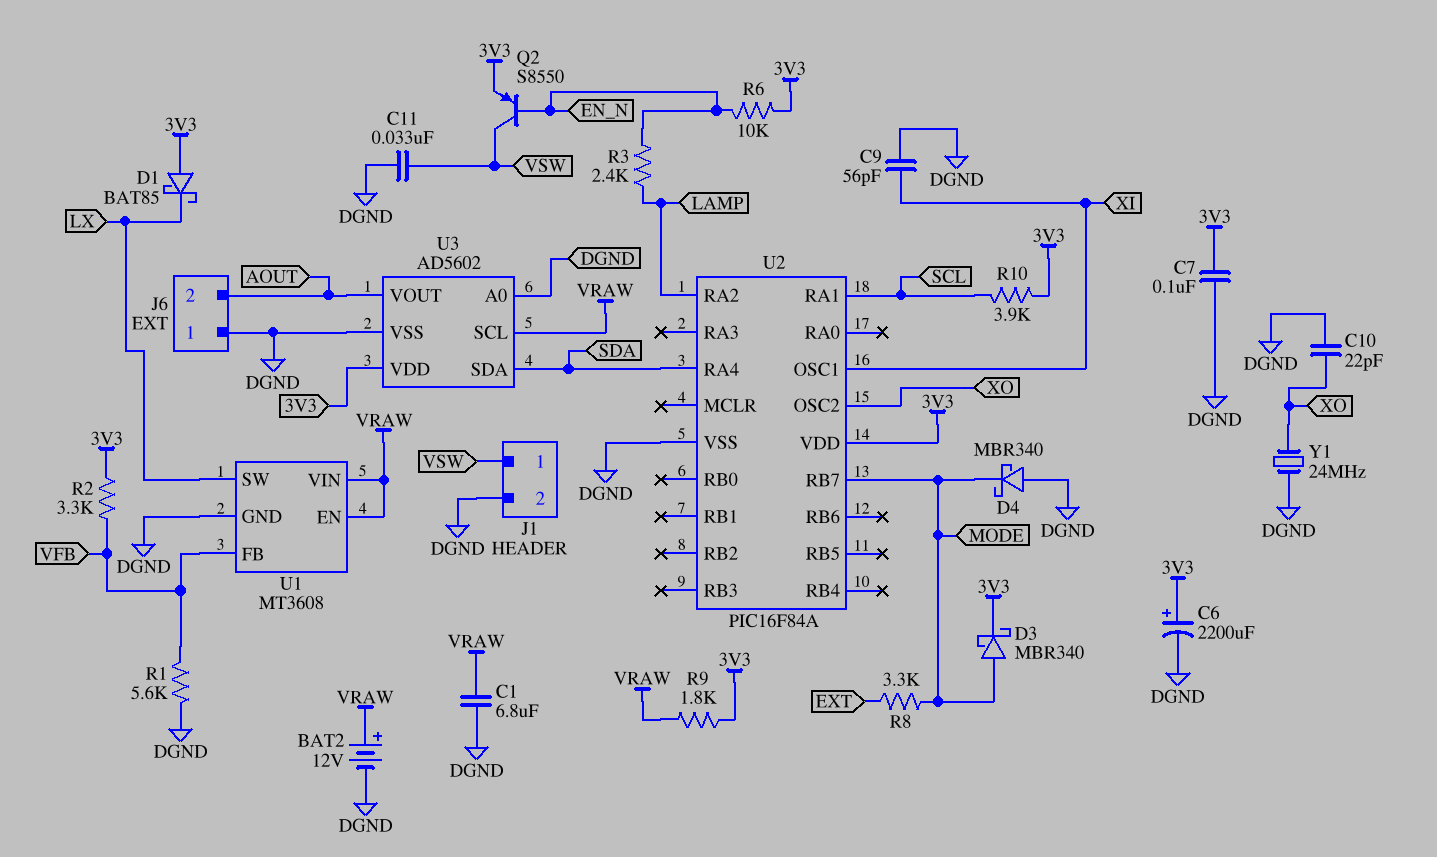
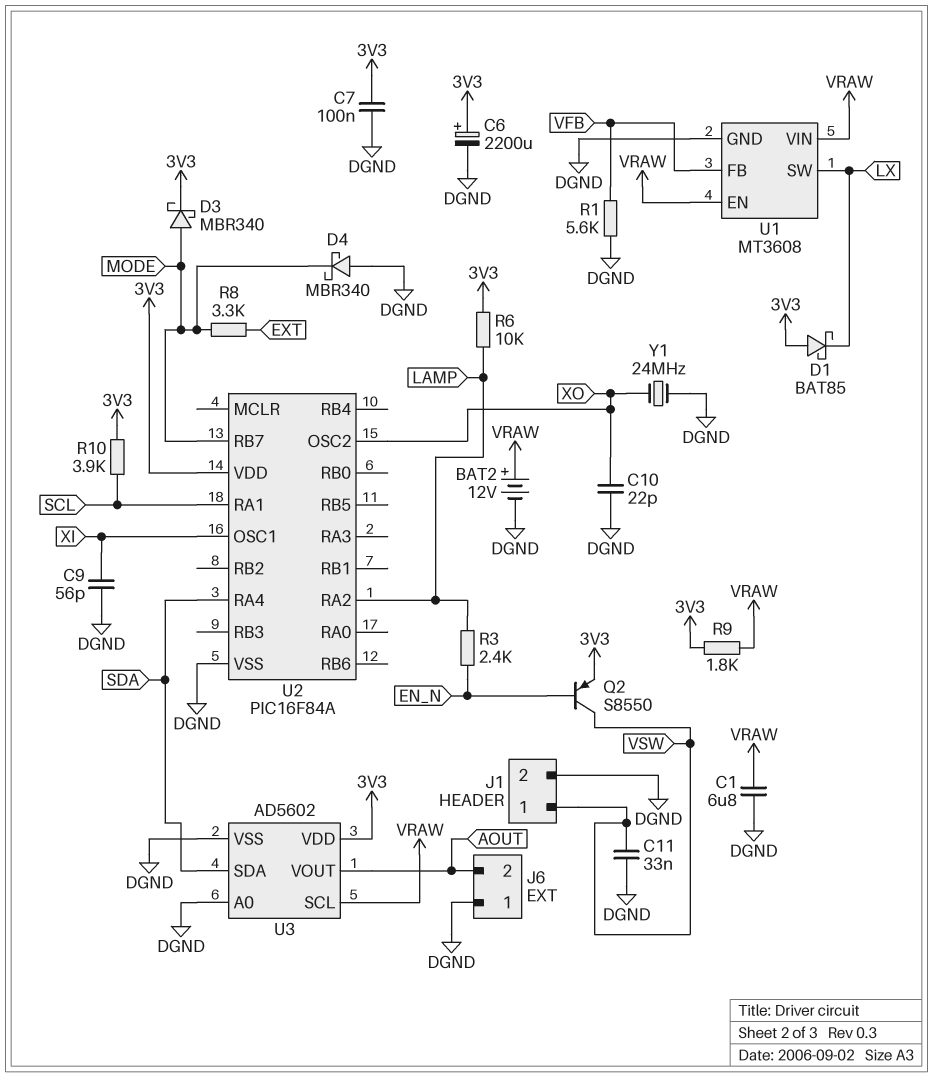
R2: 3.3k (3V3, VFB) -> none
R6: 10k (3V3, EN_N) -> 10k (3V3, LAMP)

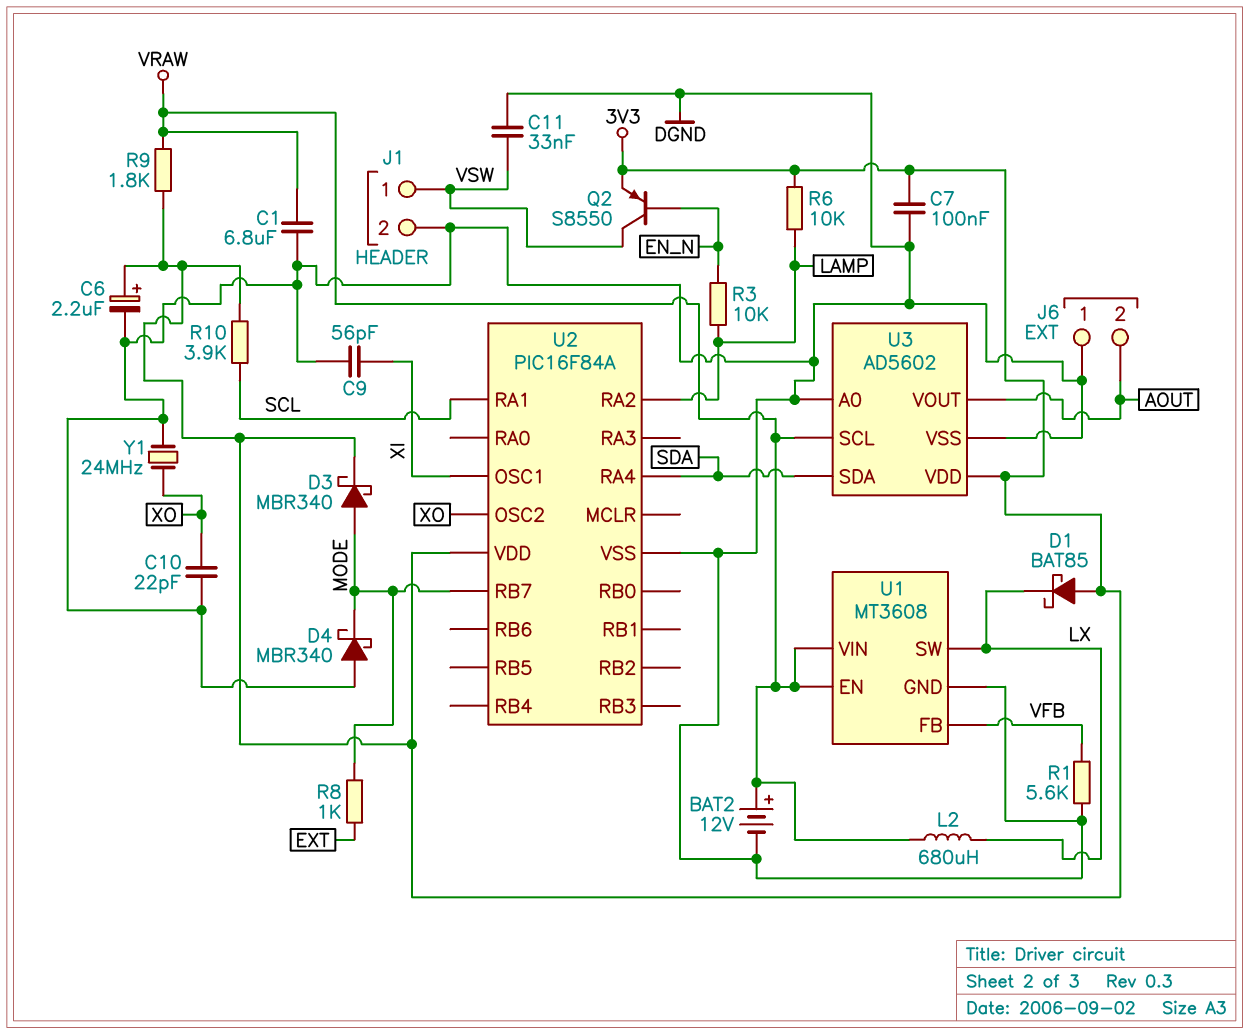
C6: 2200uF (plus 3V3, minus DGND) -> 2.2uF (plus 3V3, minus DGND)
L2: none -> 680uH (LX, VRAW)
R3: 2.4k (EN_N, LAMP) -> 10k (EN_N, LAMP)
R8: 3.3k (EXT, MODE) -> 1k (EXT, MODE)

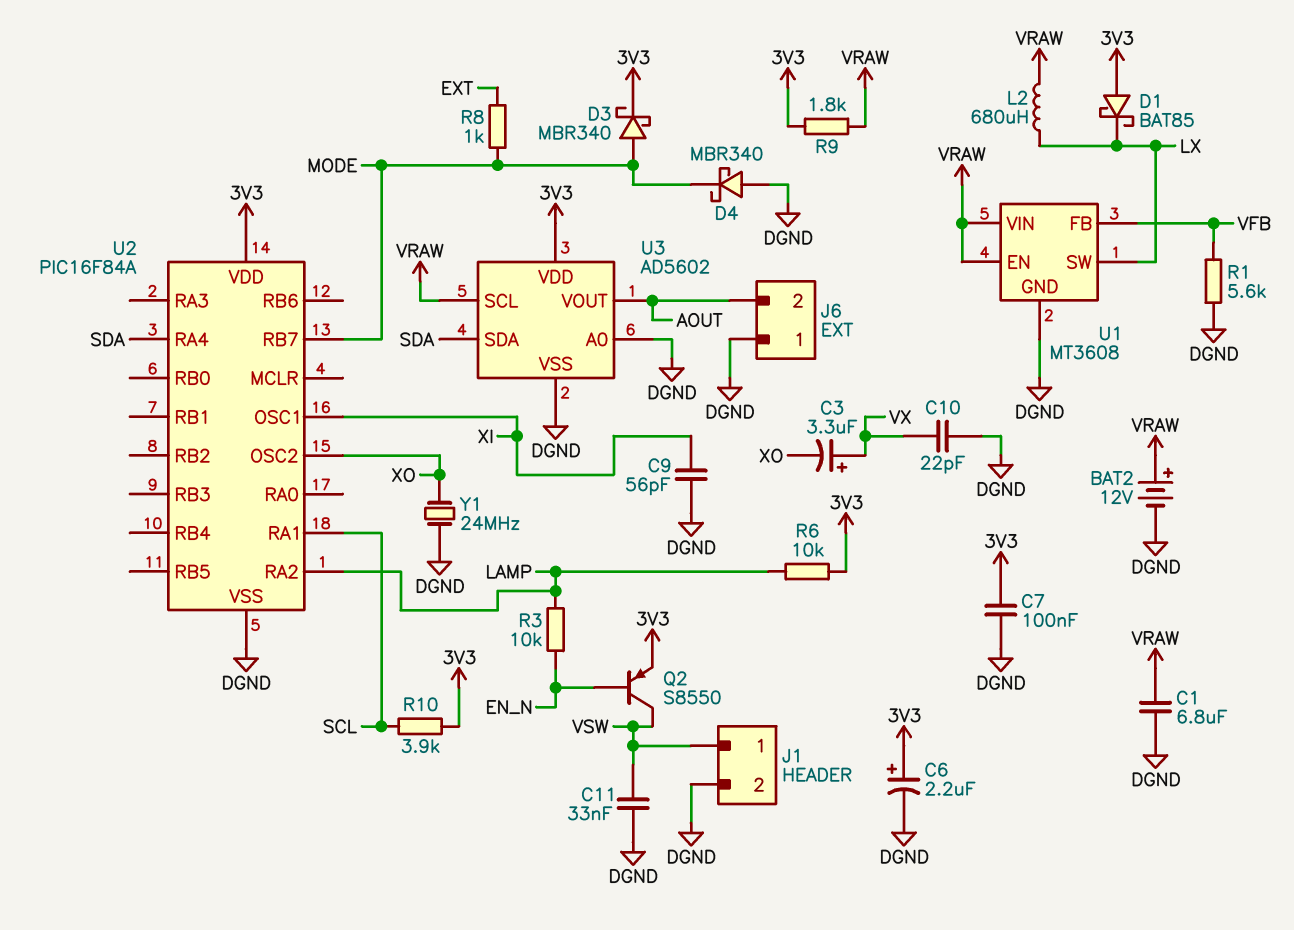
C3: none -> 3.3uF (plus VX, minus XO)
C10: 22pF (DGND, XO) -> 22pF (DGND, VX)

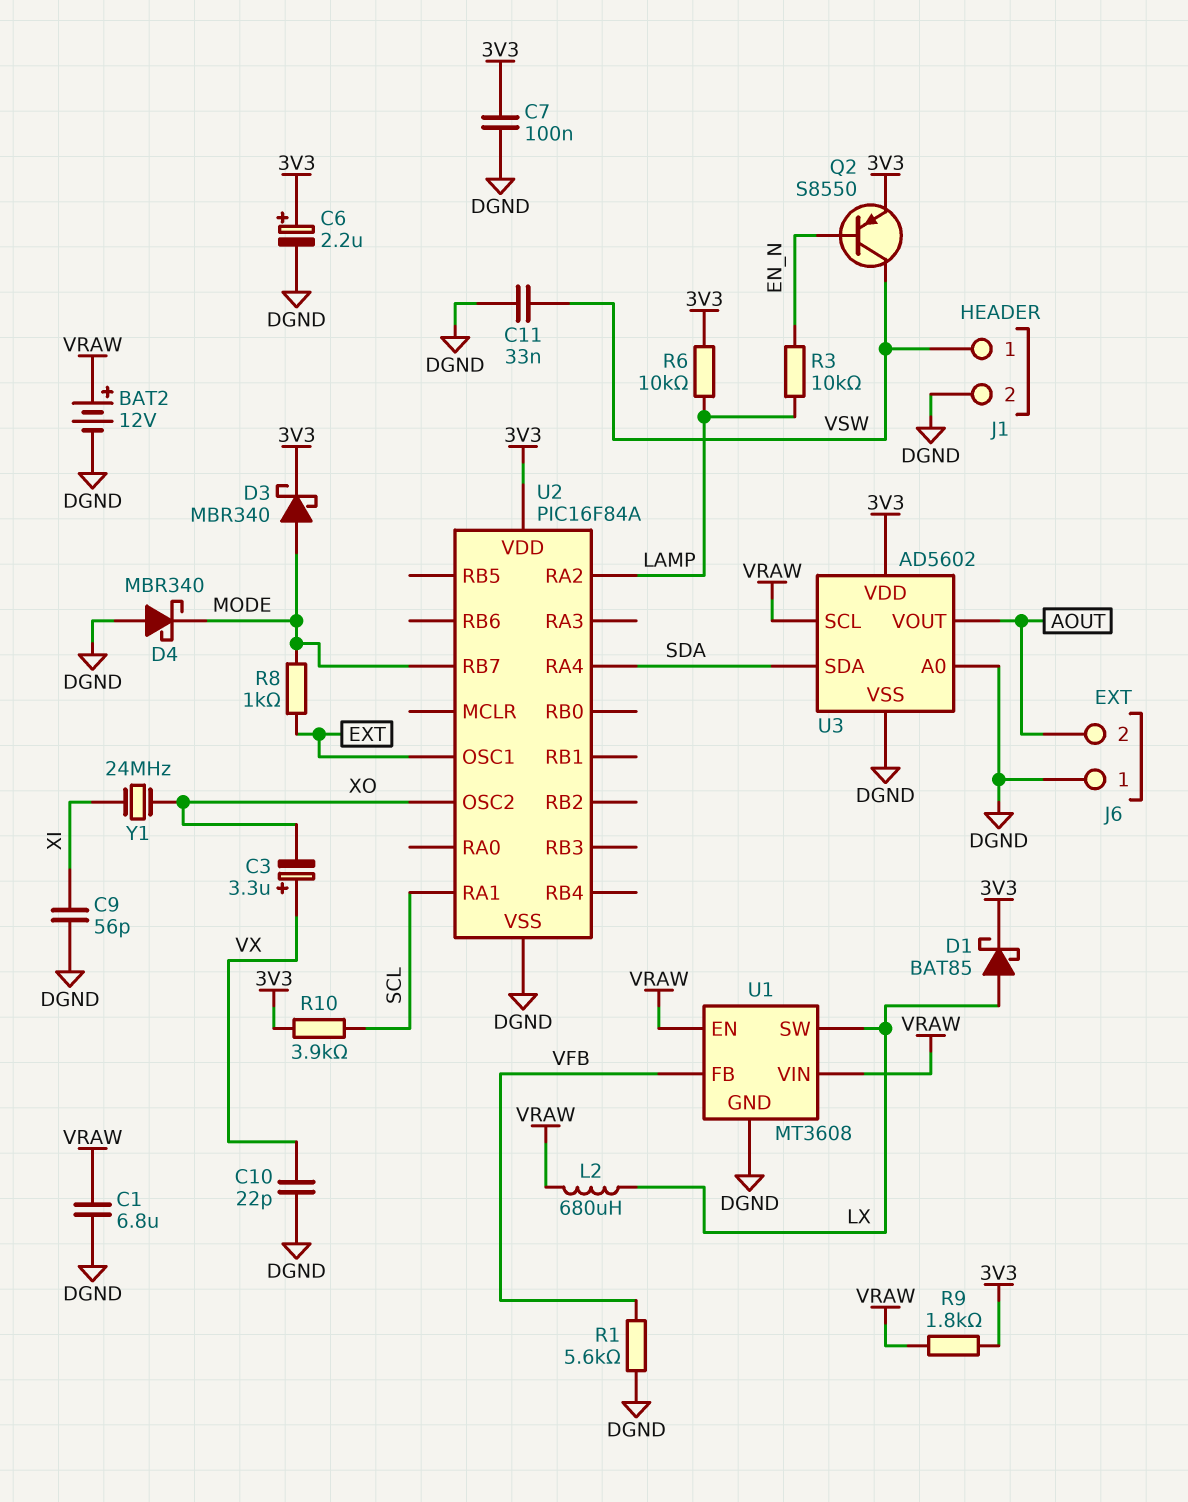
D1: schottky BAT85 (A 3V3, K LX) -> schottky BAT85 (A LX, K 3V3)
U2 pin OSC1: XI -> EXT
Y1: 24MHz (DGND, XO) -> 24MHz (XI, XO)

